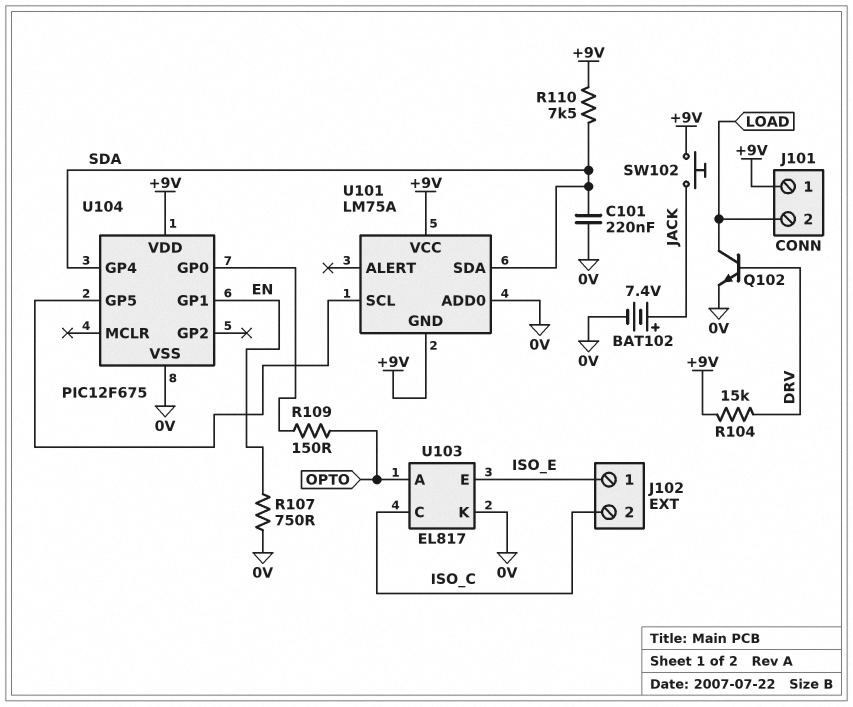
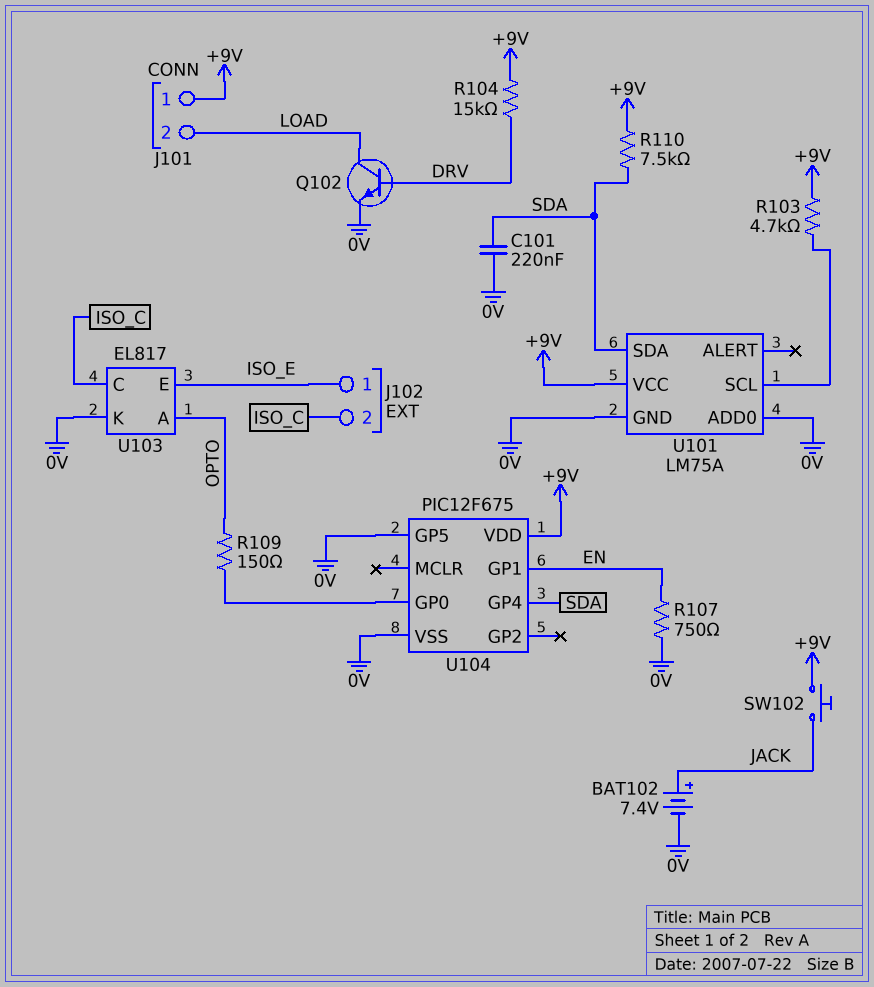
R103: none -> 4.7k (+9V, U101/SCL)
U101 pin GND: +9V -> 0V
U104 pin GP5: U101/SCL -> 0V

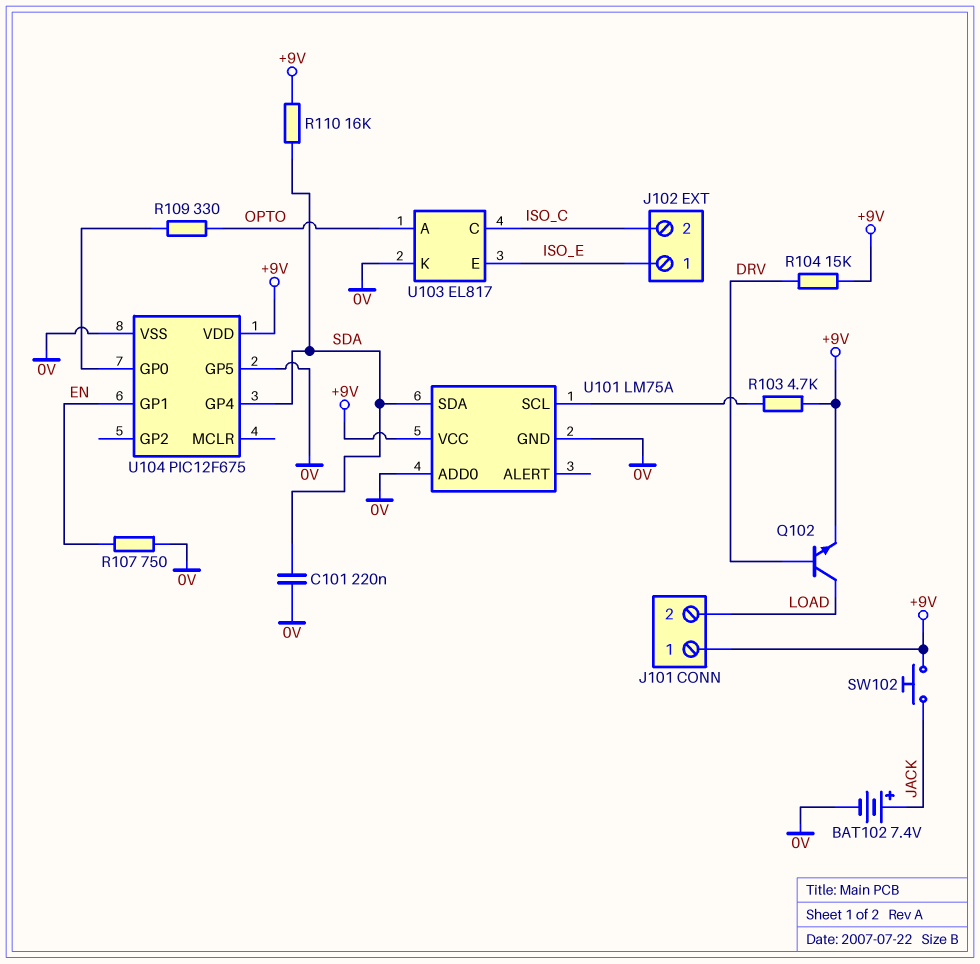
Q102: NPN (B DRV, C LOAD, E 0V) -> NPN (B DRV, C LOAD, E +9V)
R109: 150 (OPTO, U104/GP0) -> 330 (OPTO, U104/GP0)
R110: 7.5k (+9V, SDA) -> 16k (+9V, SDA)

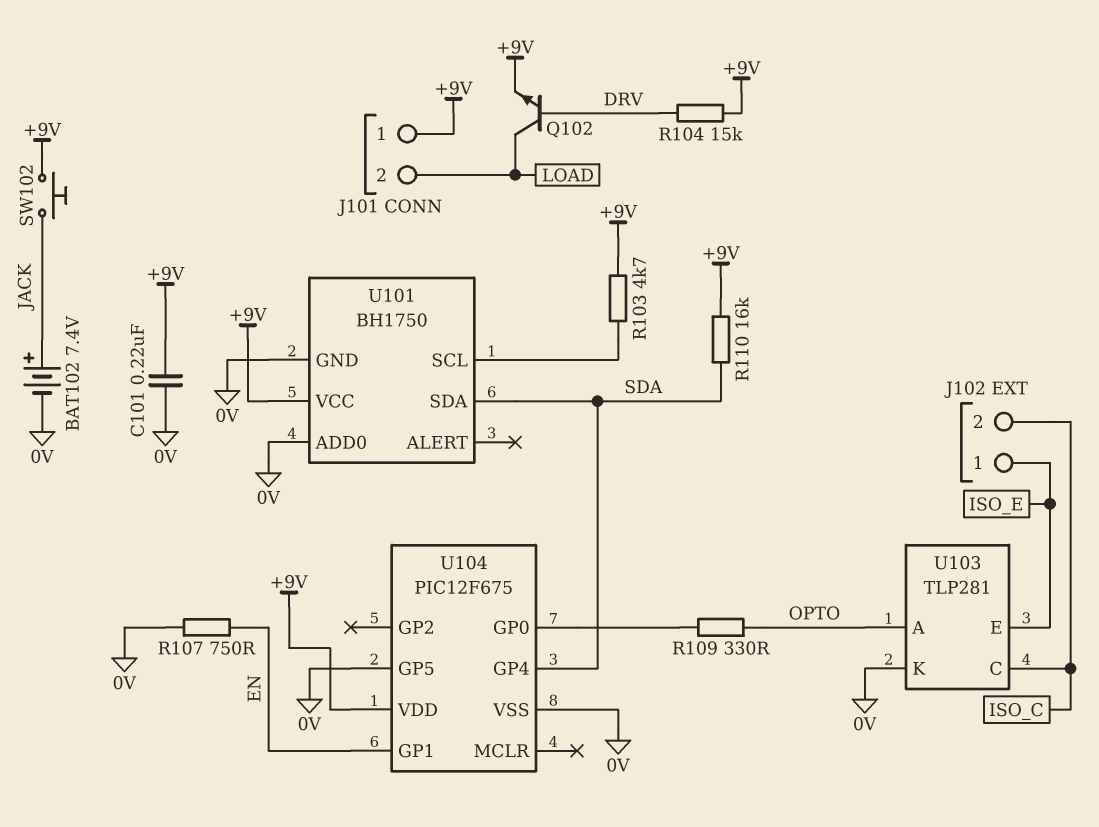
C101: 220nF (0V, SDA) -> 220nF (+9V, 0V)
U101: LM75A -> BH1750
U103: EL817 -> TLP281

